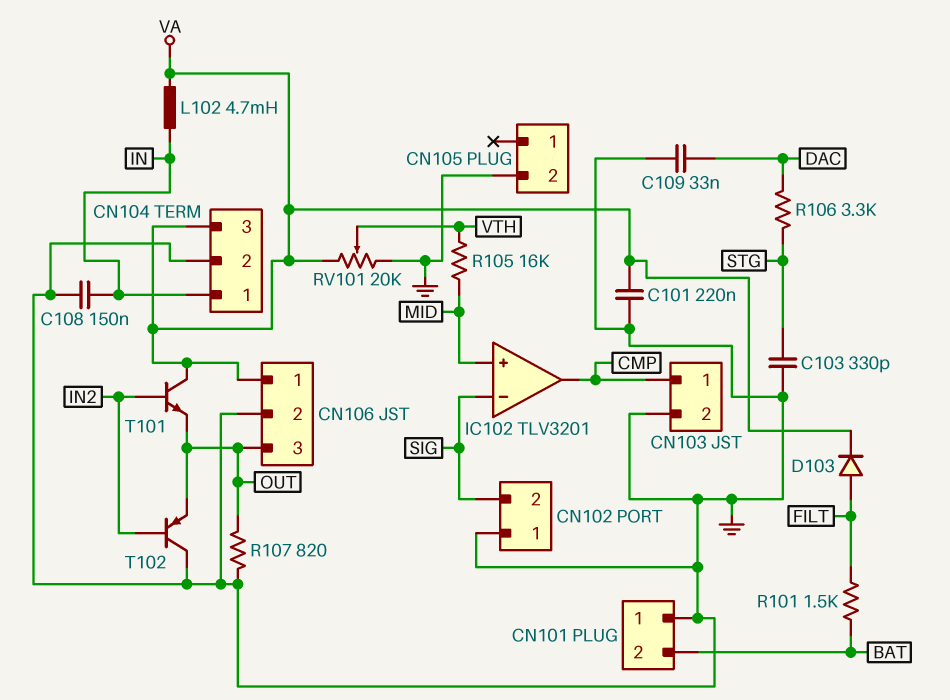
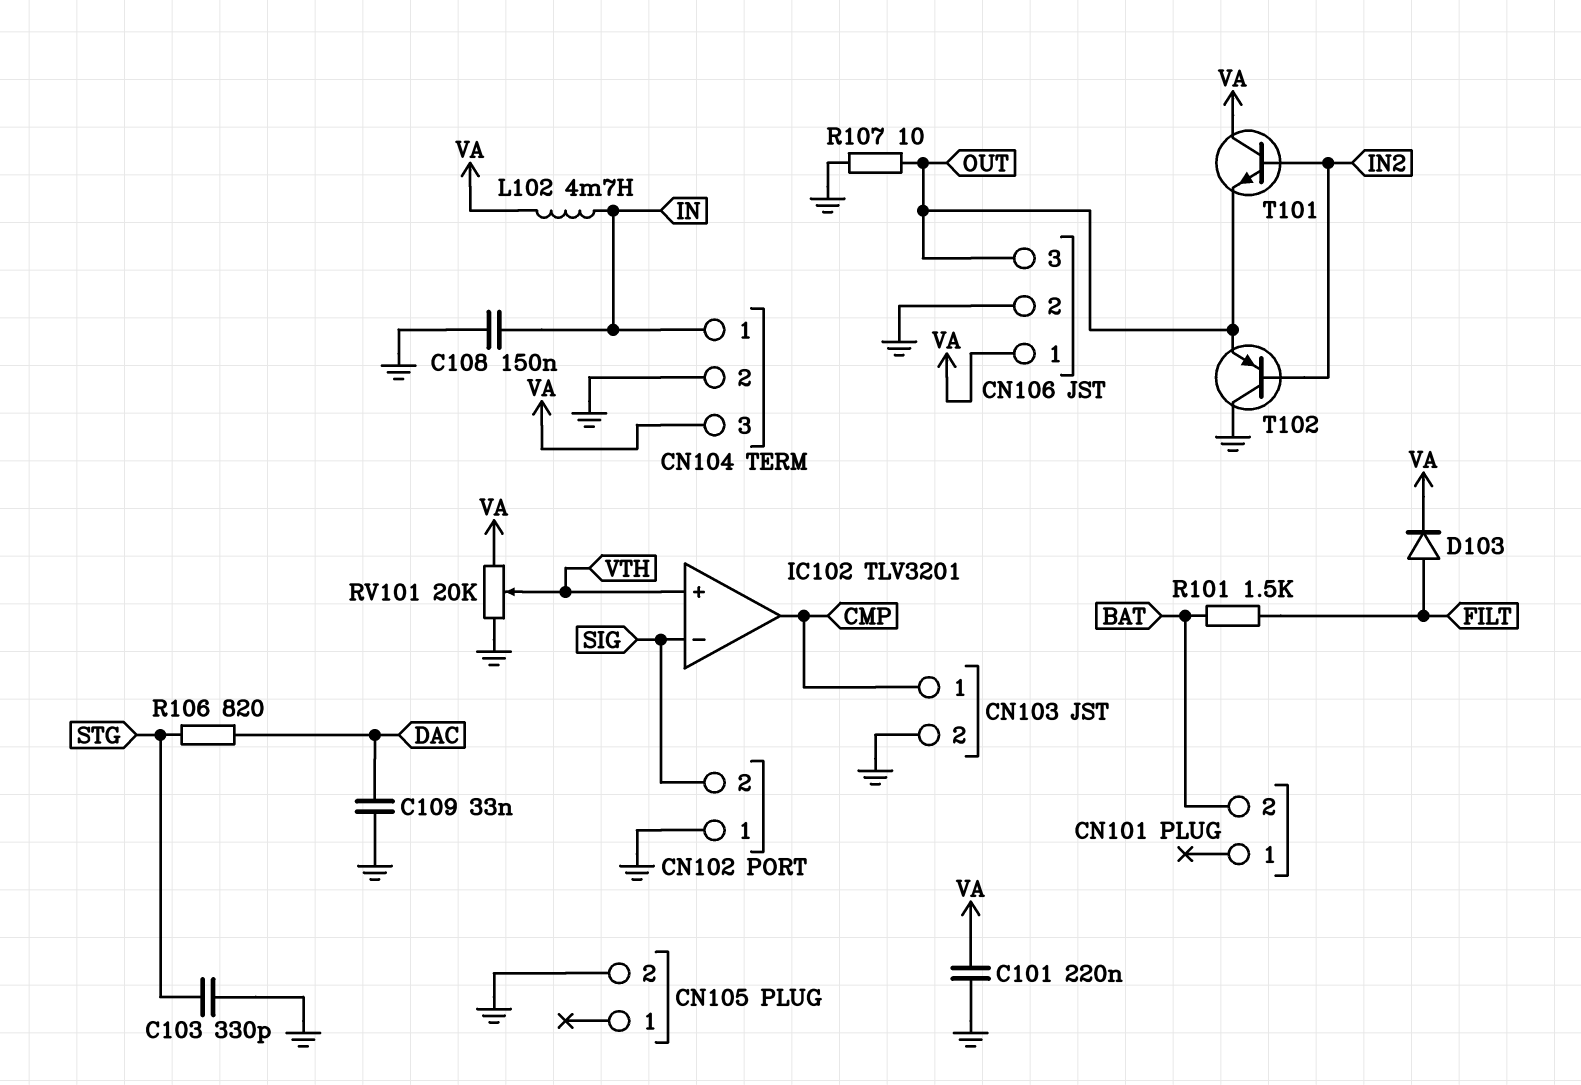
CN101 pin 1: GND -> none
IC102 pin in+: MID -> VTH
R105: 16k (MID, VTH) -> none
R106: 3.3k (DAC, STG) -> 820 (DAC, STG)
R107: 820 (GND, OUT) -> 10 (GND, OUT)

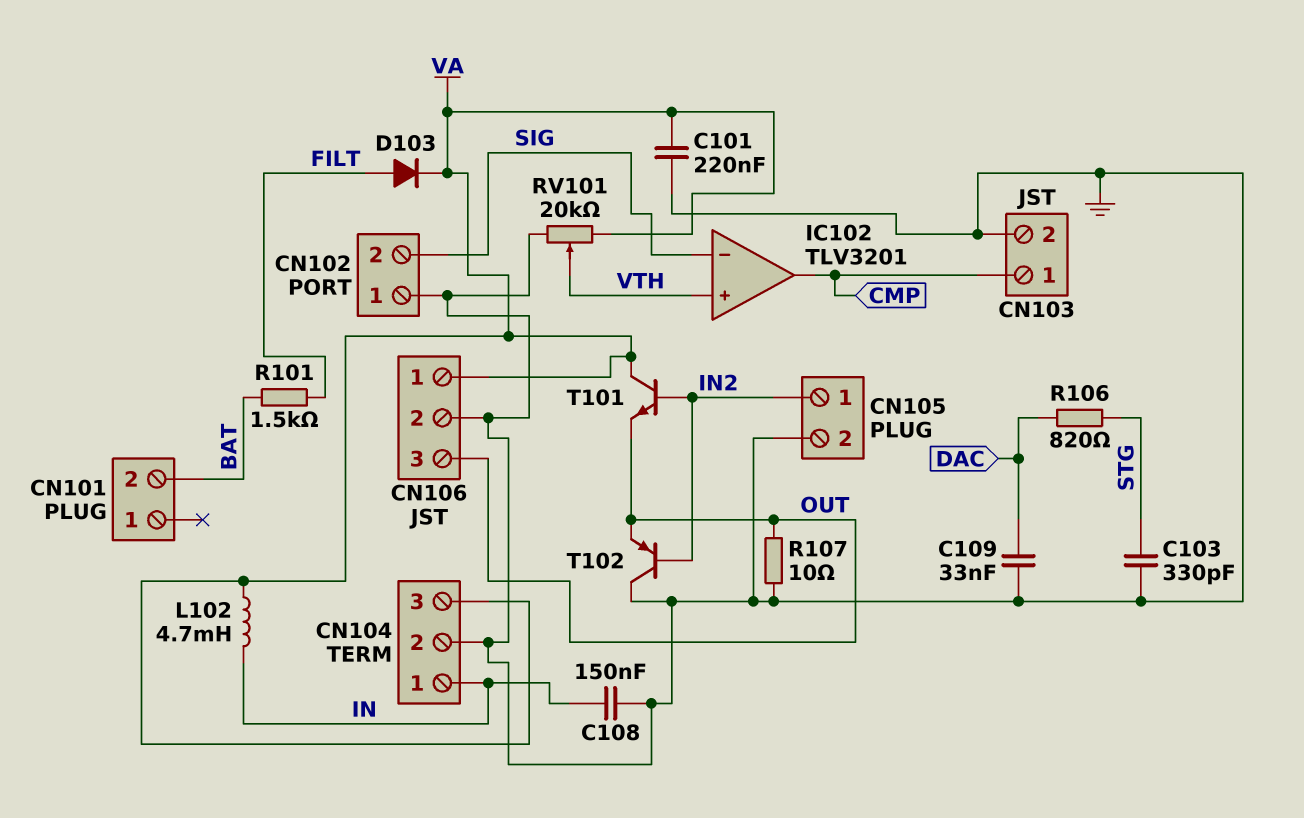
CN105 pin 1: none -> IN2

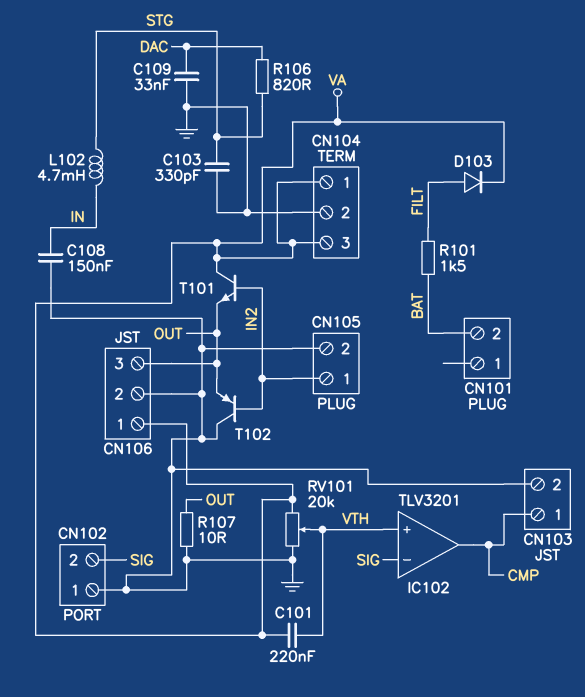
C101: 220nF (GND, VA) -> 220nF (VA, VTH)
CN104 pin 1: IN -> VA
L102: 4.7mH (IN, VA) -> 4.7mH (IN, STG)

